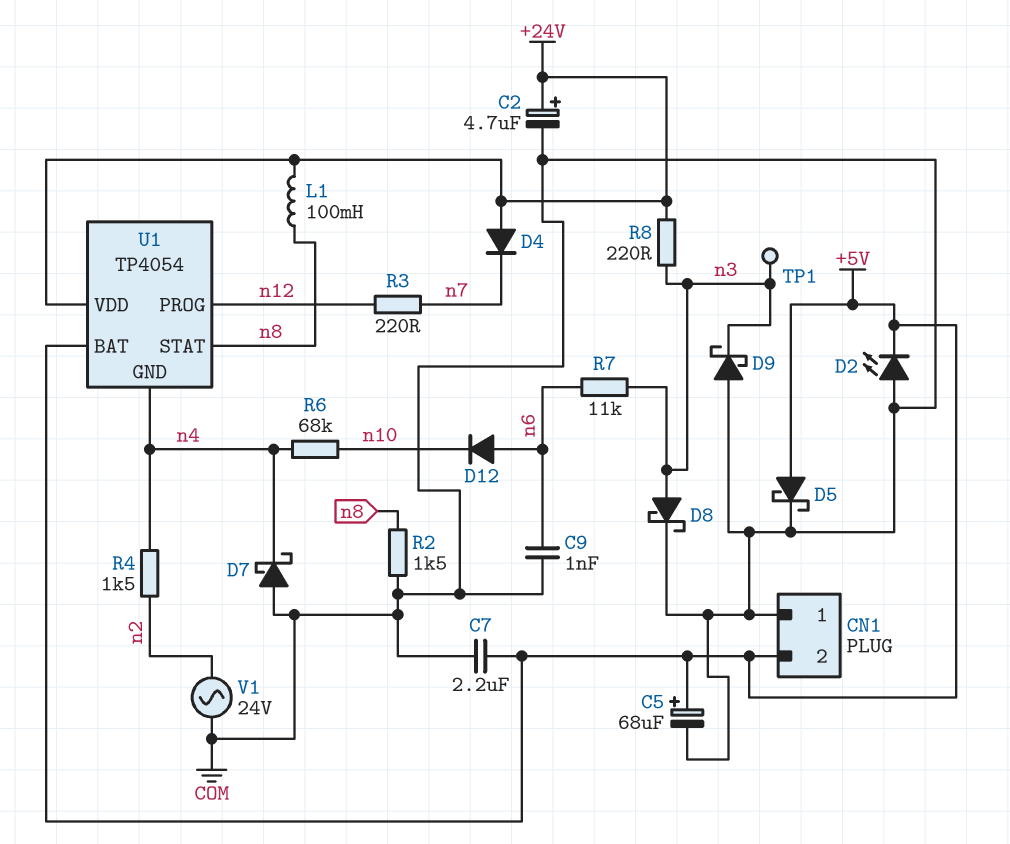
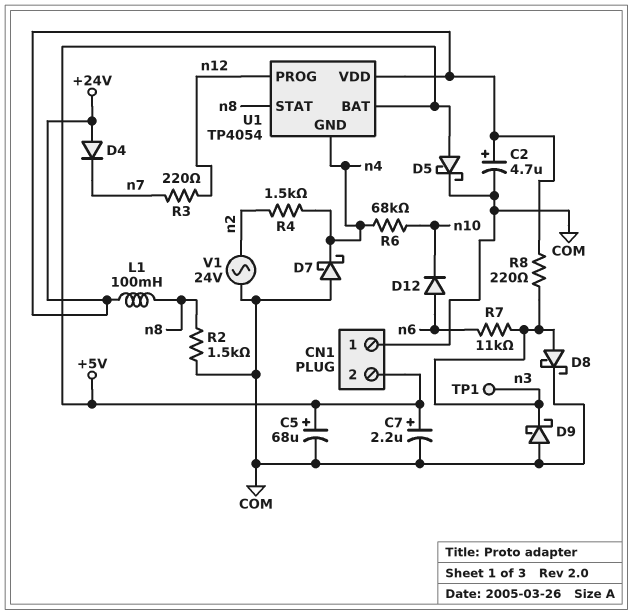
C7: 2.2uF (+5V, COM) -> 2.2uF (plus +5V, minus COM)
C9: 1nF (COM, n6) -> none
D2: LED (A COM, K +5V) -> none

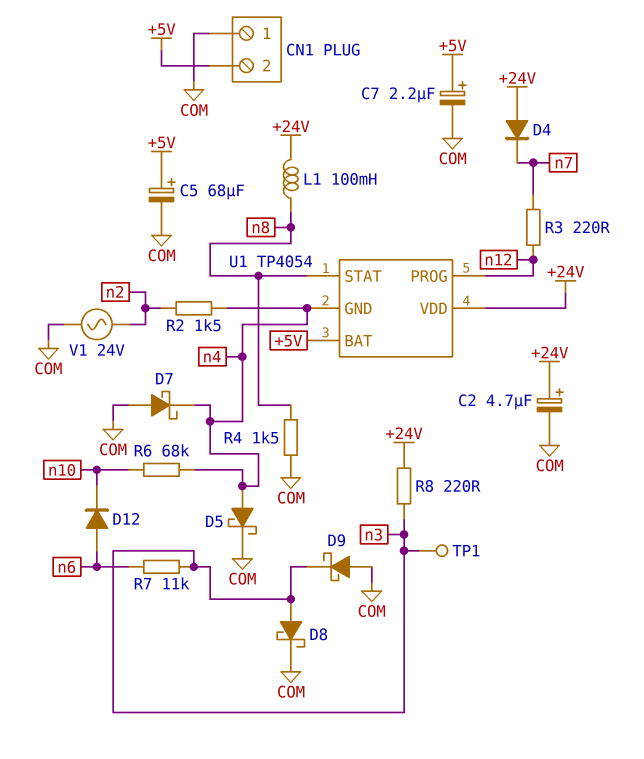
D5: schottky (A +5V, K COM) -> schottky (A n4, K COM)
R2: 1.5k (COM, n8) -> 1.5k (n2, n4)
R4: 1.5k (n2, n4) -> 1.5k (COM, n8)

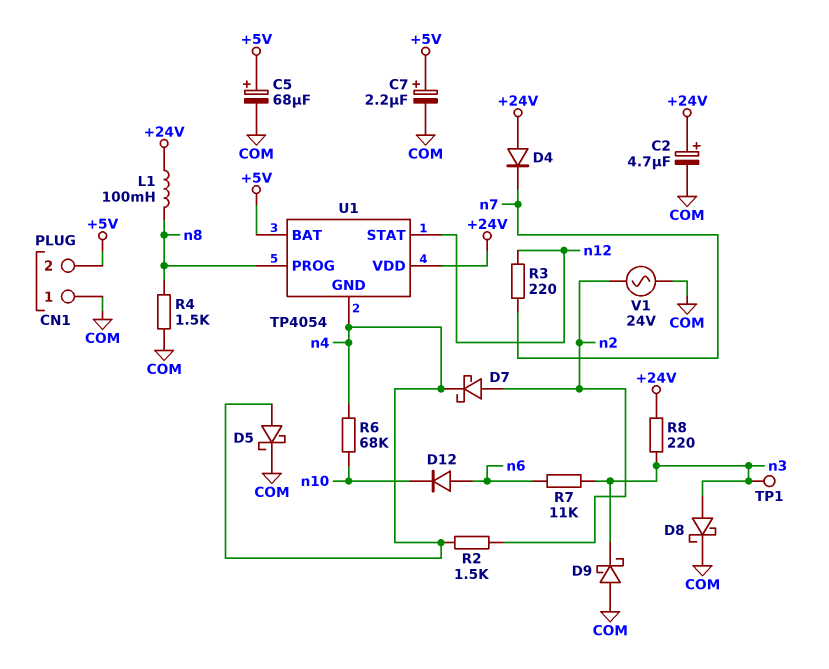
D7: schottky (A COM, K n4) -> schottky (A n2, K n4)
U1 pin PROG: n12 -> n8
U1 pin STAT: n8 -> n12

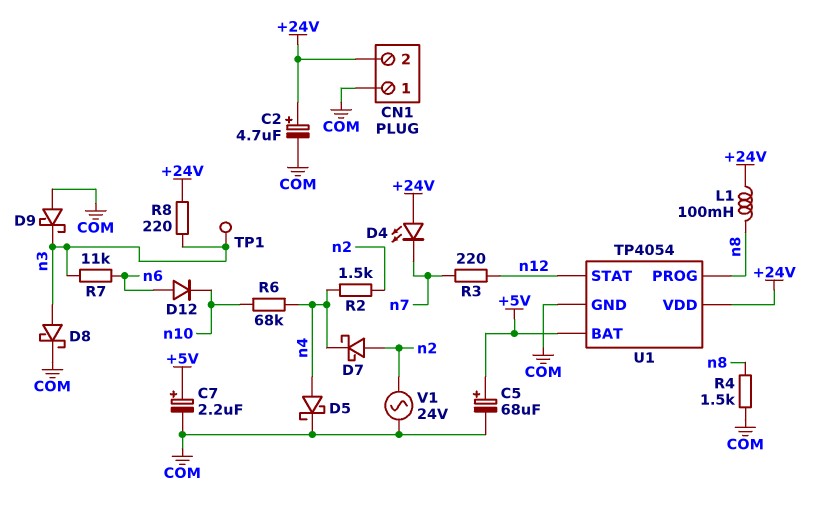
CN1 pin 2: +5V -> +24V
D4: diode (A +24V, K n7) -> LED (A +24V, K n7)
U1 pin GND: n4 -> COM

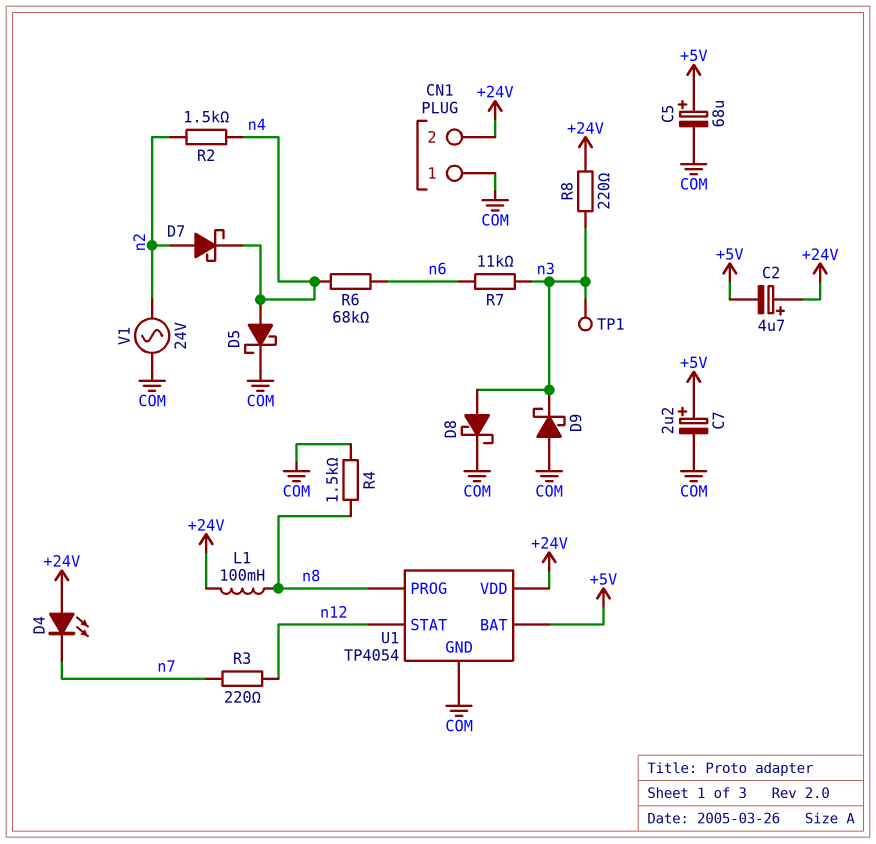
C2: 4.7uF (plus +24V, minus COM) -> 4.7uF (plus +24V, minus +5V)
D12: diode (A n6, K n10) -> none
R6: 68k (n4, n10) -> 68k (n4, n6)

